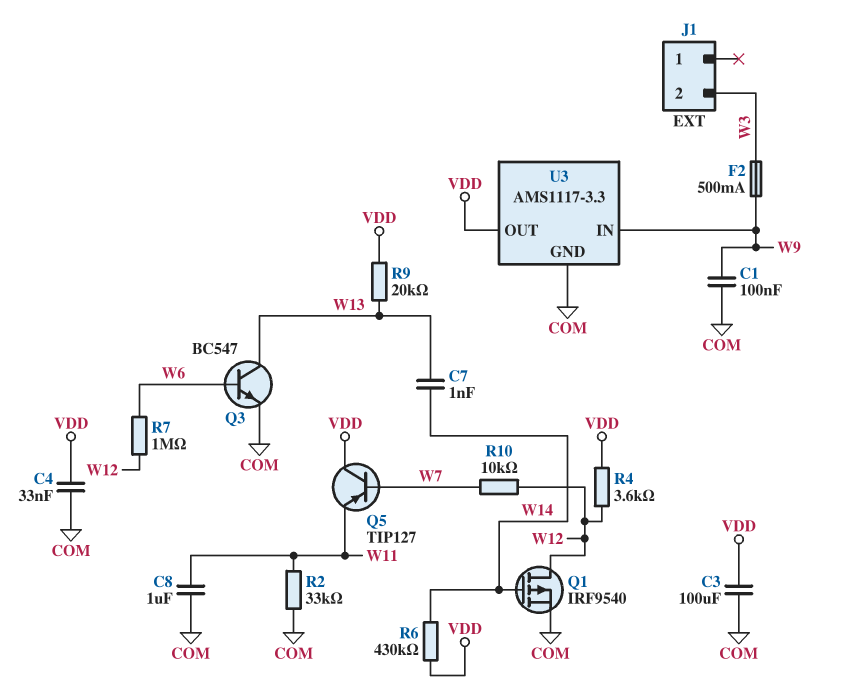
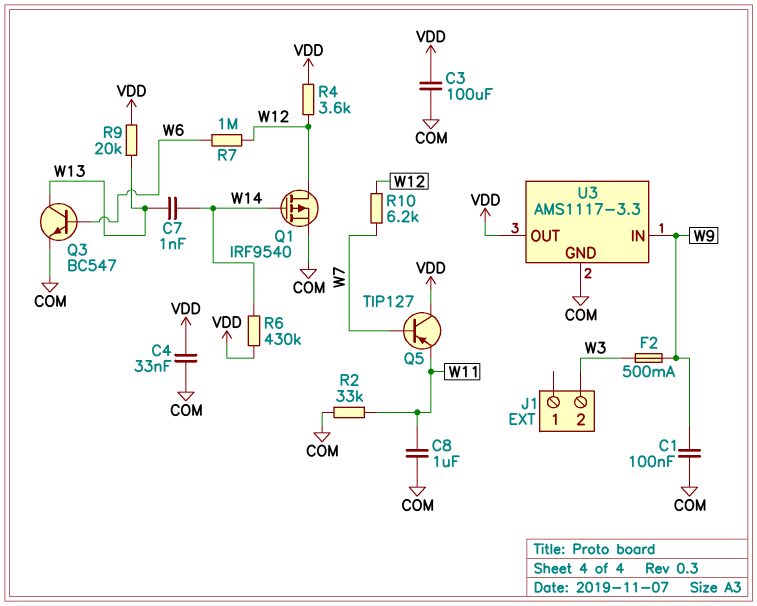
R10: 10k (W7, W12) -> 6.2k (W7, W12)

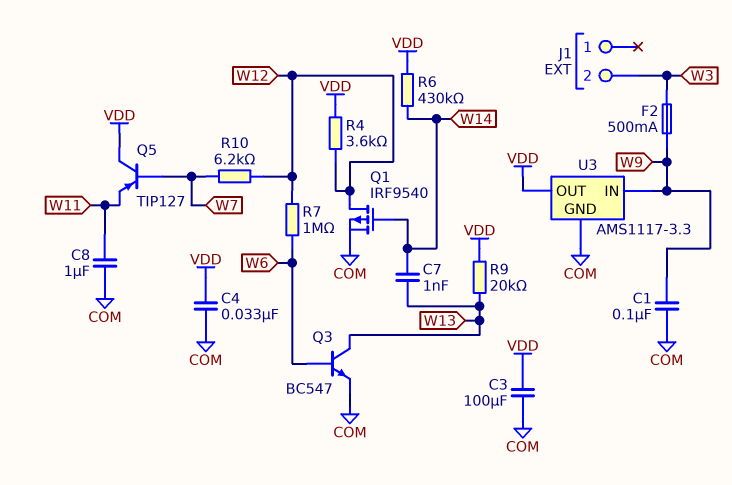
R2: 33k (COM, W11) -> none

